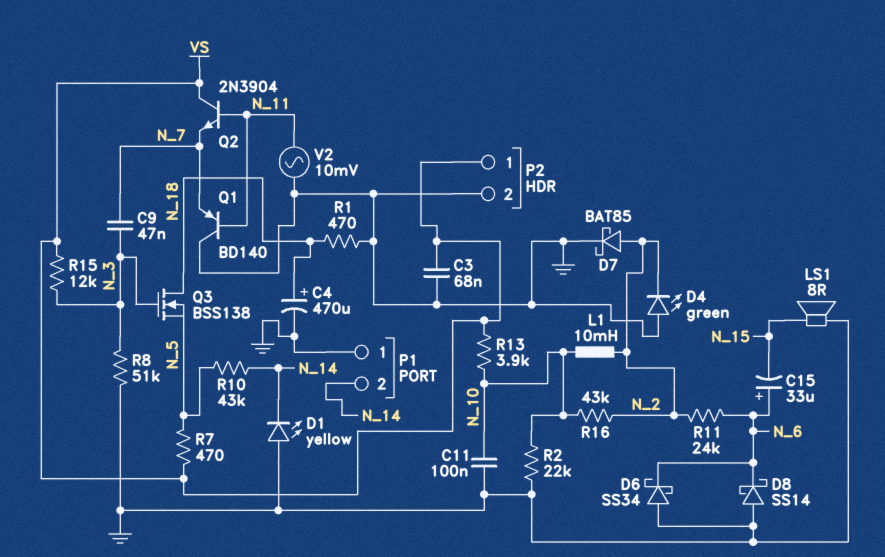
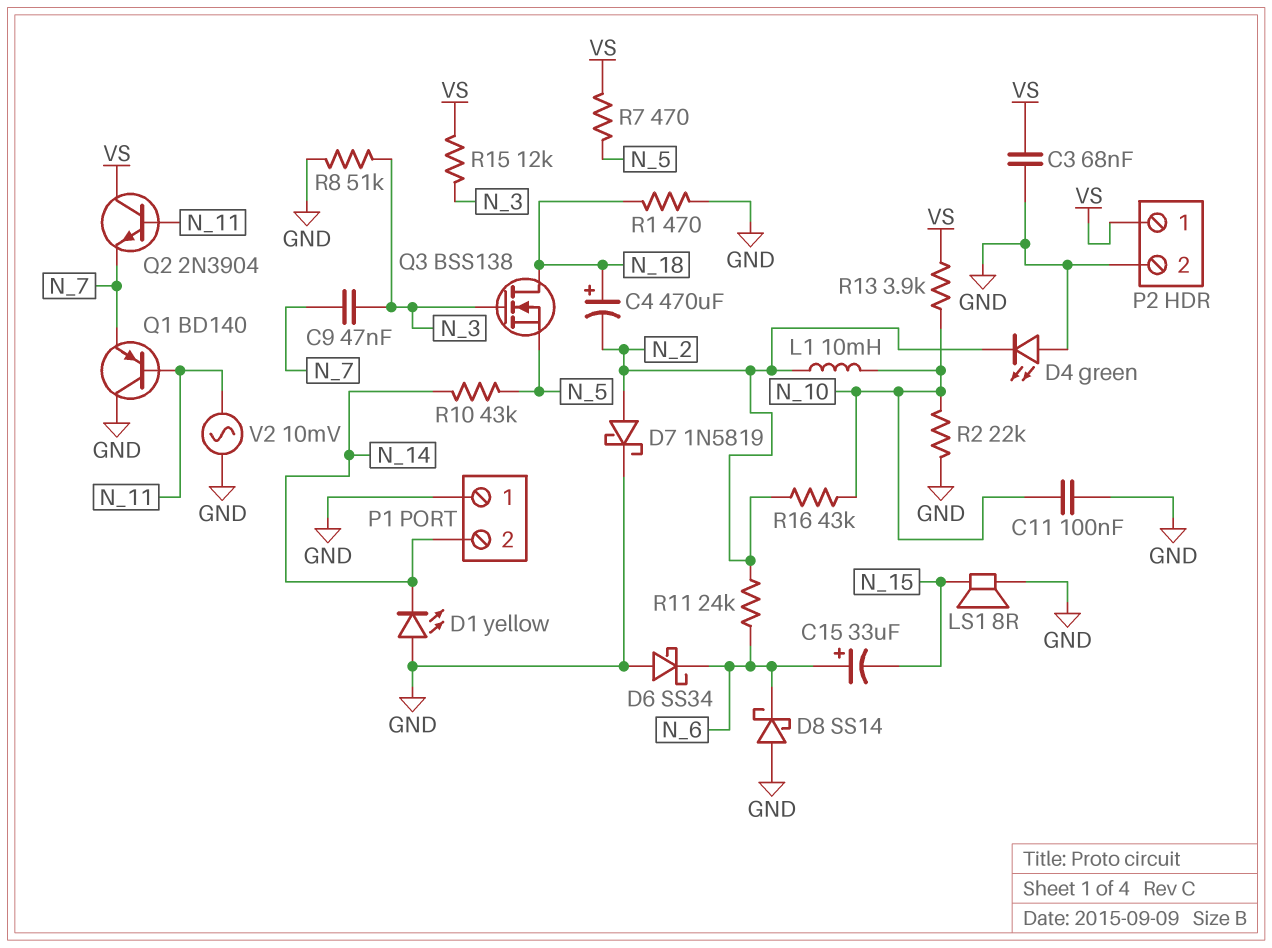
C4: 470uF (plus N_18, minus GND) -> 470uF (plus N_18, minus N_2)
D7: schottky BAT85 (A N_2, K GND) -> schottky 1N5819 (A N_2, K GND)

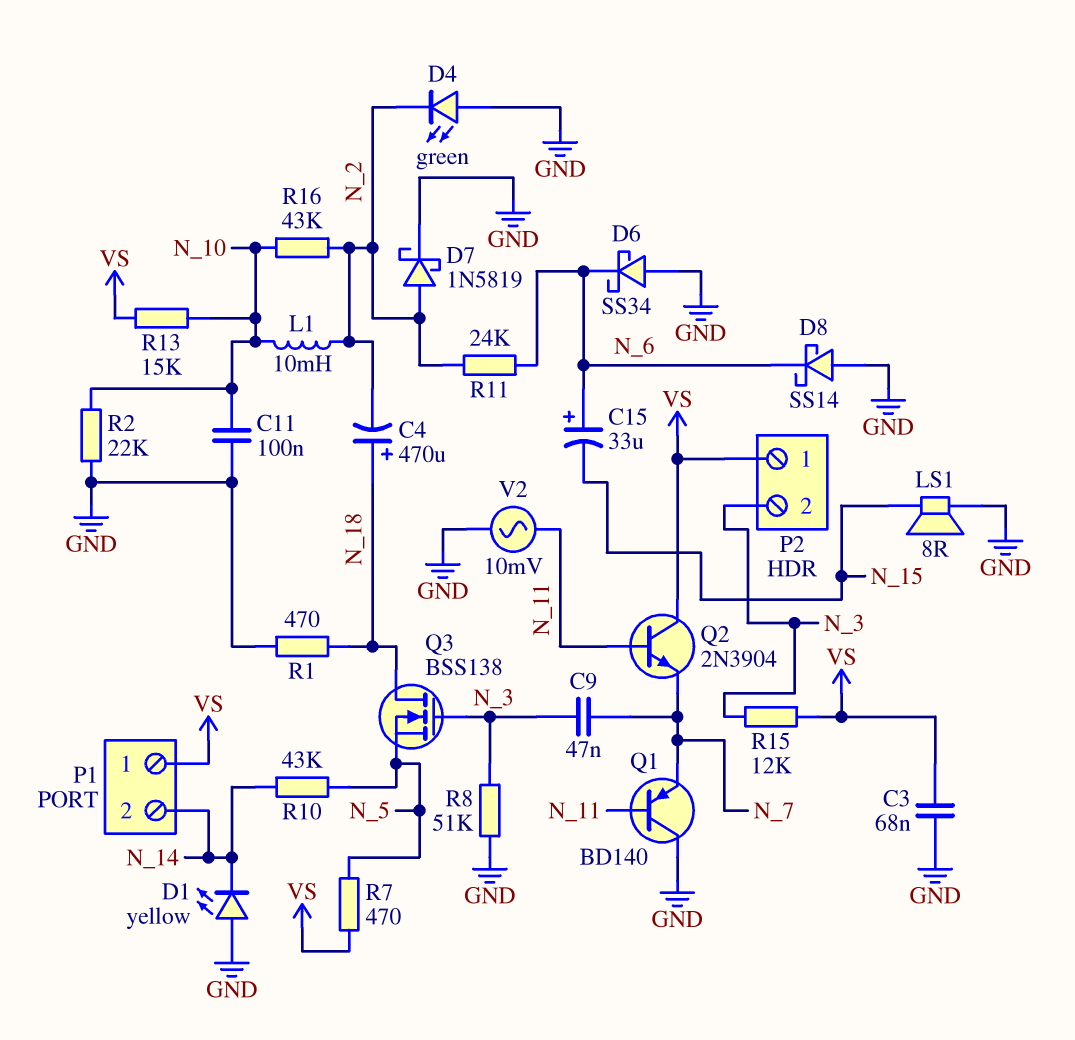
P1 pin 1: GND -> VS
P2 pin 2: GND -> N_3
R13: 3.9k (N_10, VS) -> 15k (N_10, VS)

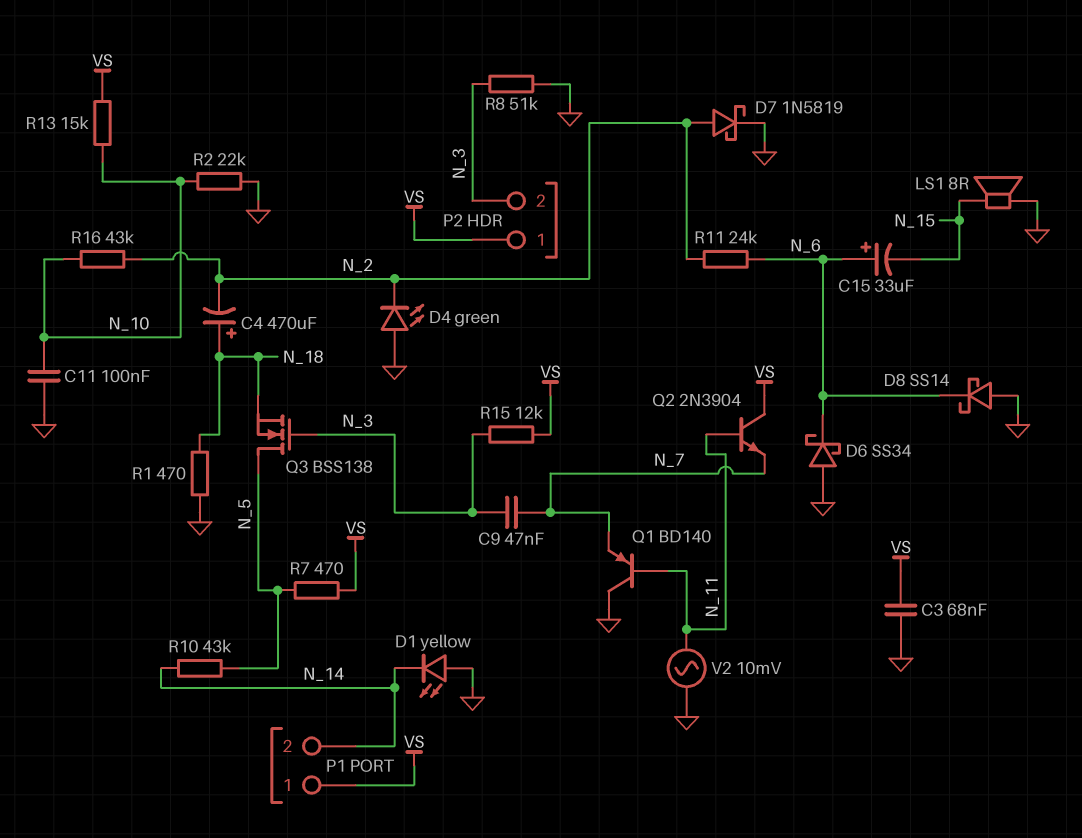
L1: 10mH (N_2, N_10) -> none
Q3: NMOS BSS138 (G N_3, D N_18, S N_5) -> NMOS BSS138 (G N_3, D N_5, S N_18)

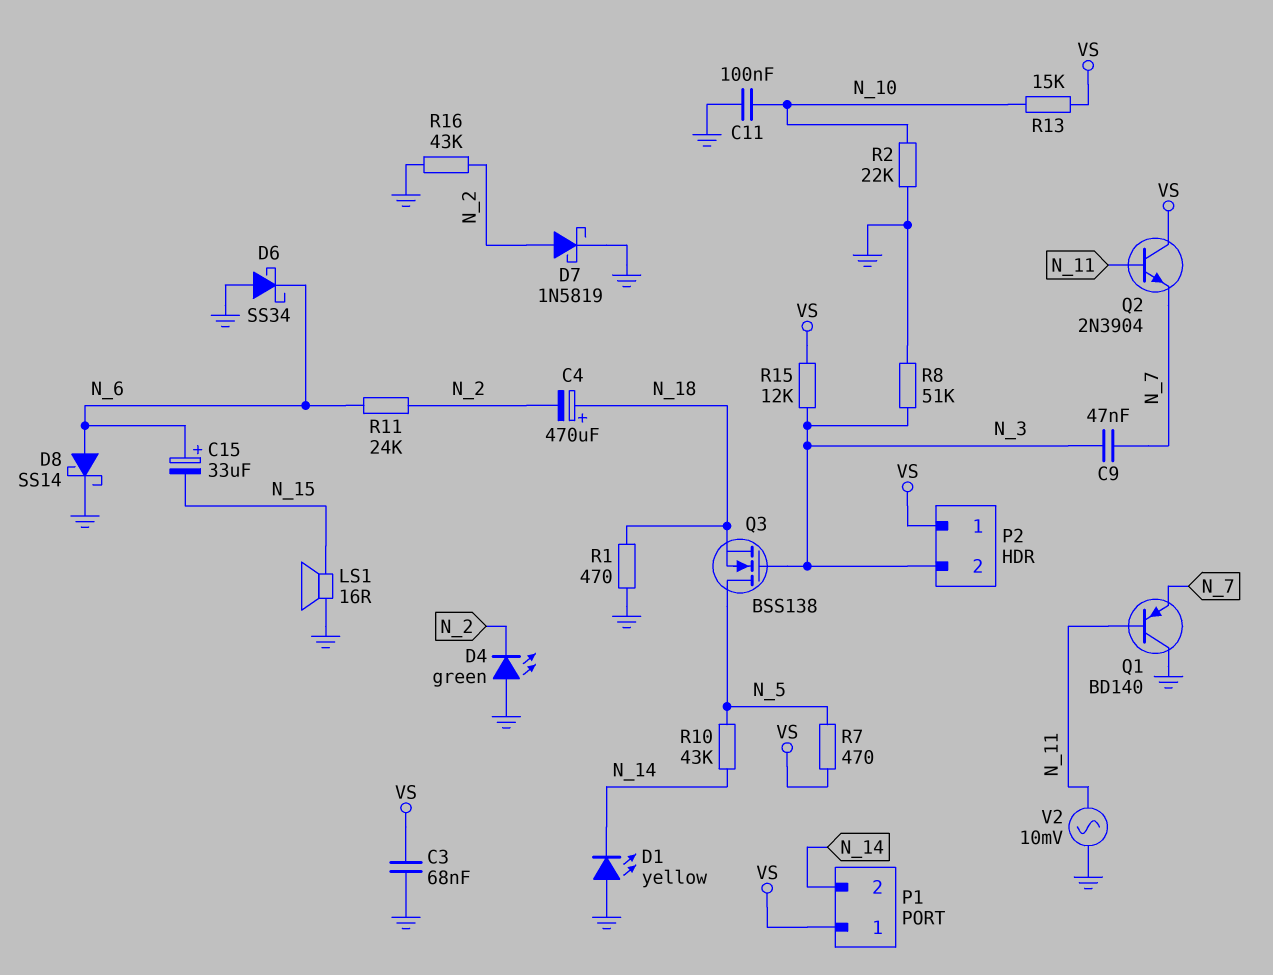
D8: schottky SS14 (A GND, K N_6) -> schottky SS14 (A N_6, K GND)
LS1: speaker 8R (GND, N_15) -> speaker 16R (GND, N_15)
R16: 43k (N_2, N_10) -> 43k (GND, N_2)

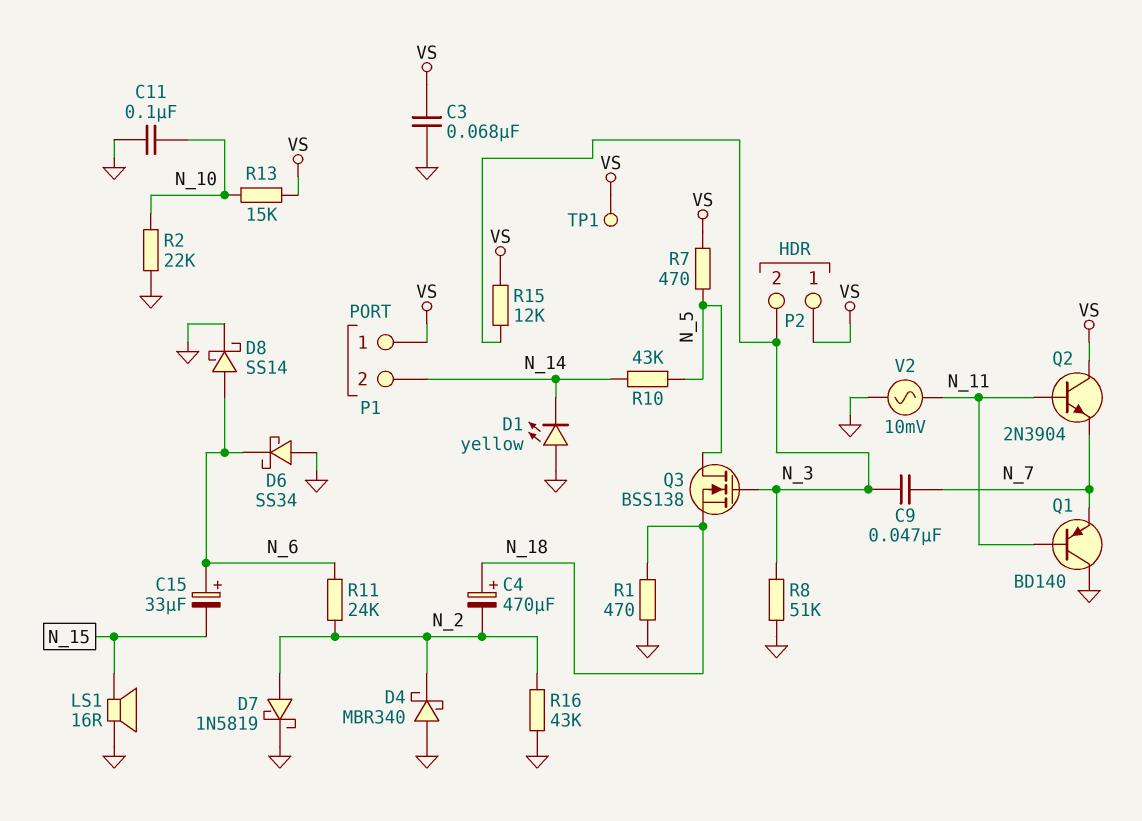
D4: LED green (A GND, K N_2) -> schottky MBR340 (A GND, K N_2)
TP1: none -> test point (VS)

